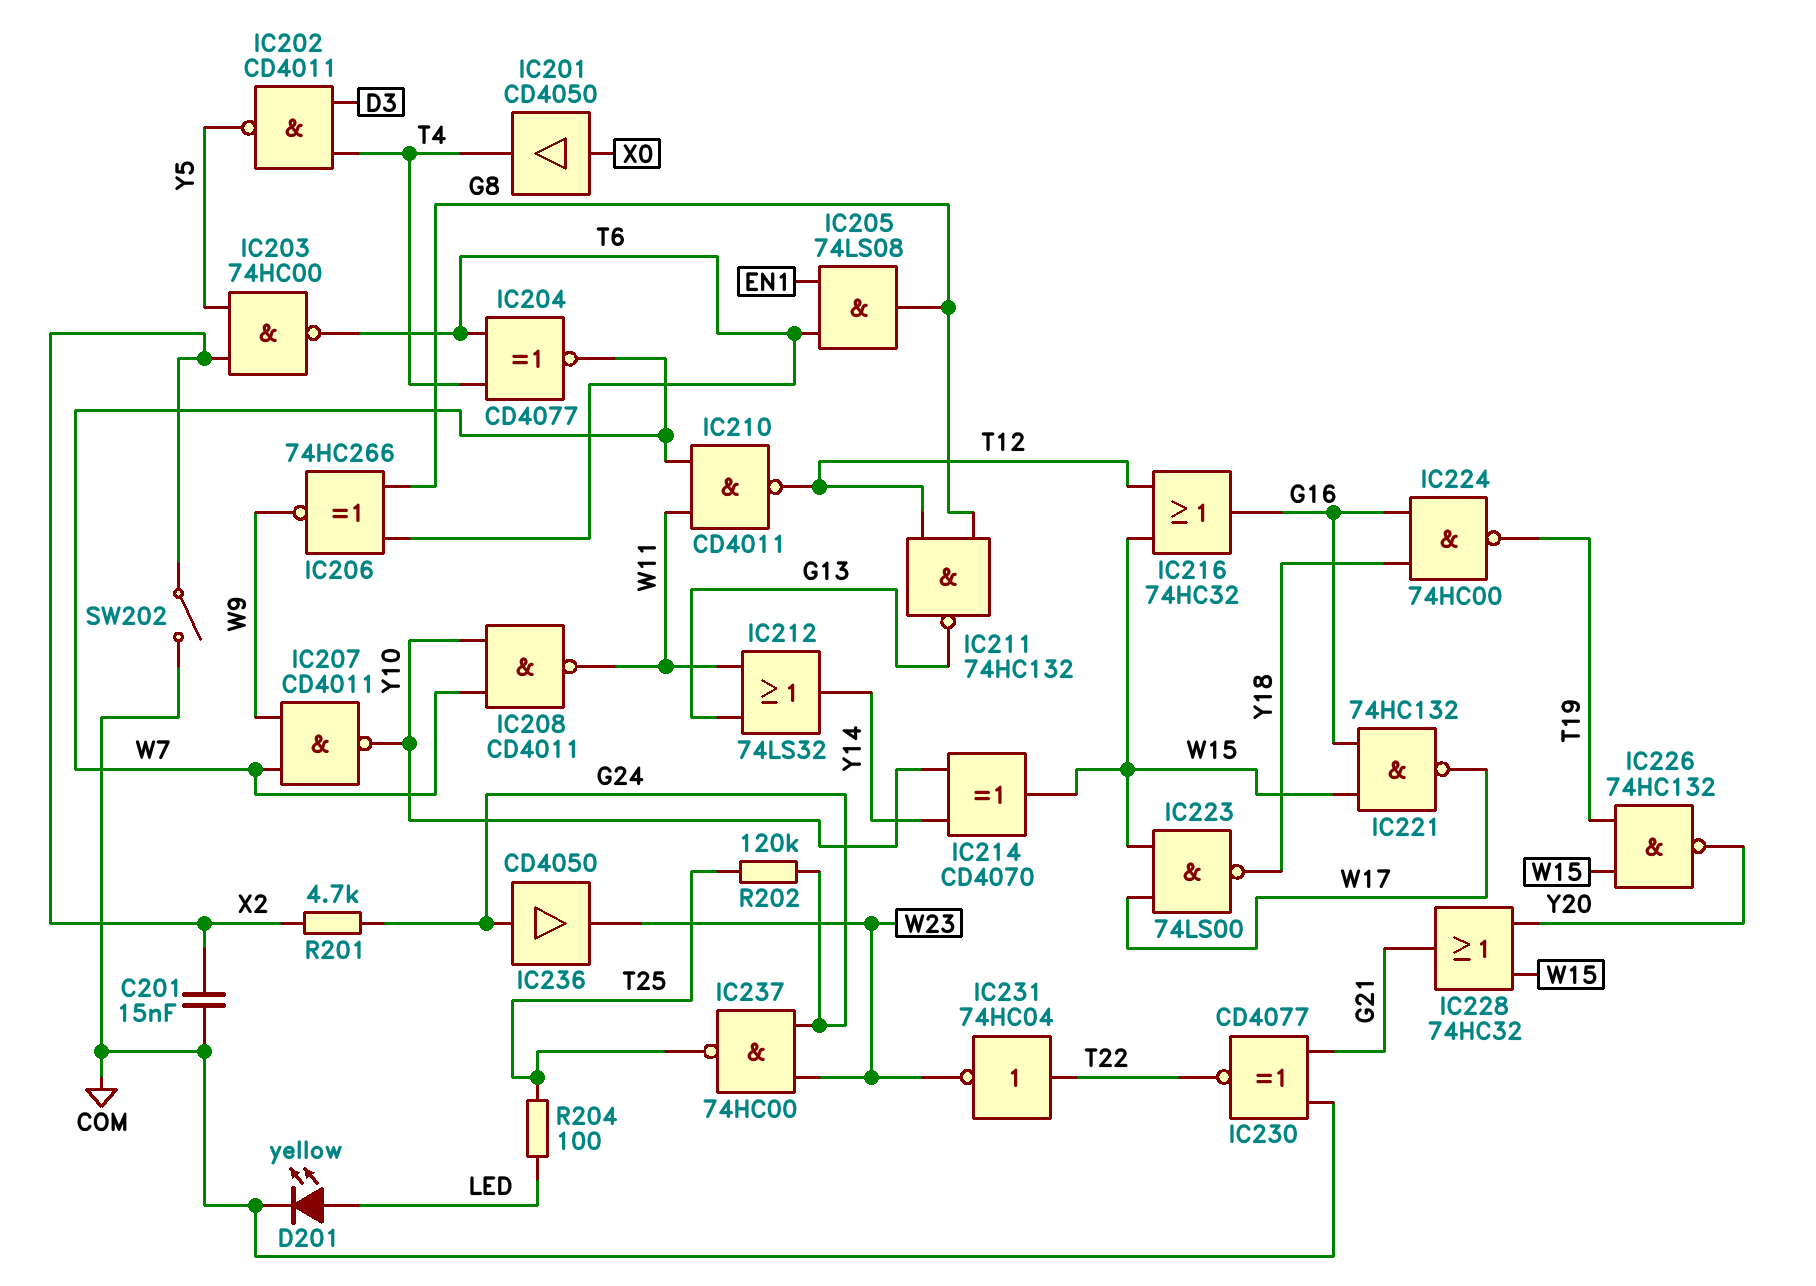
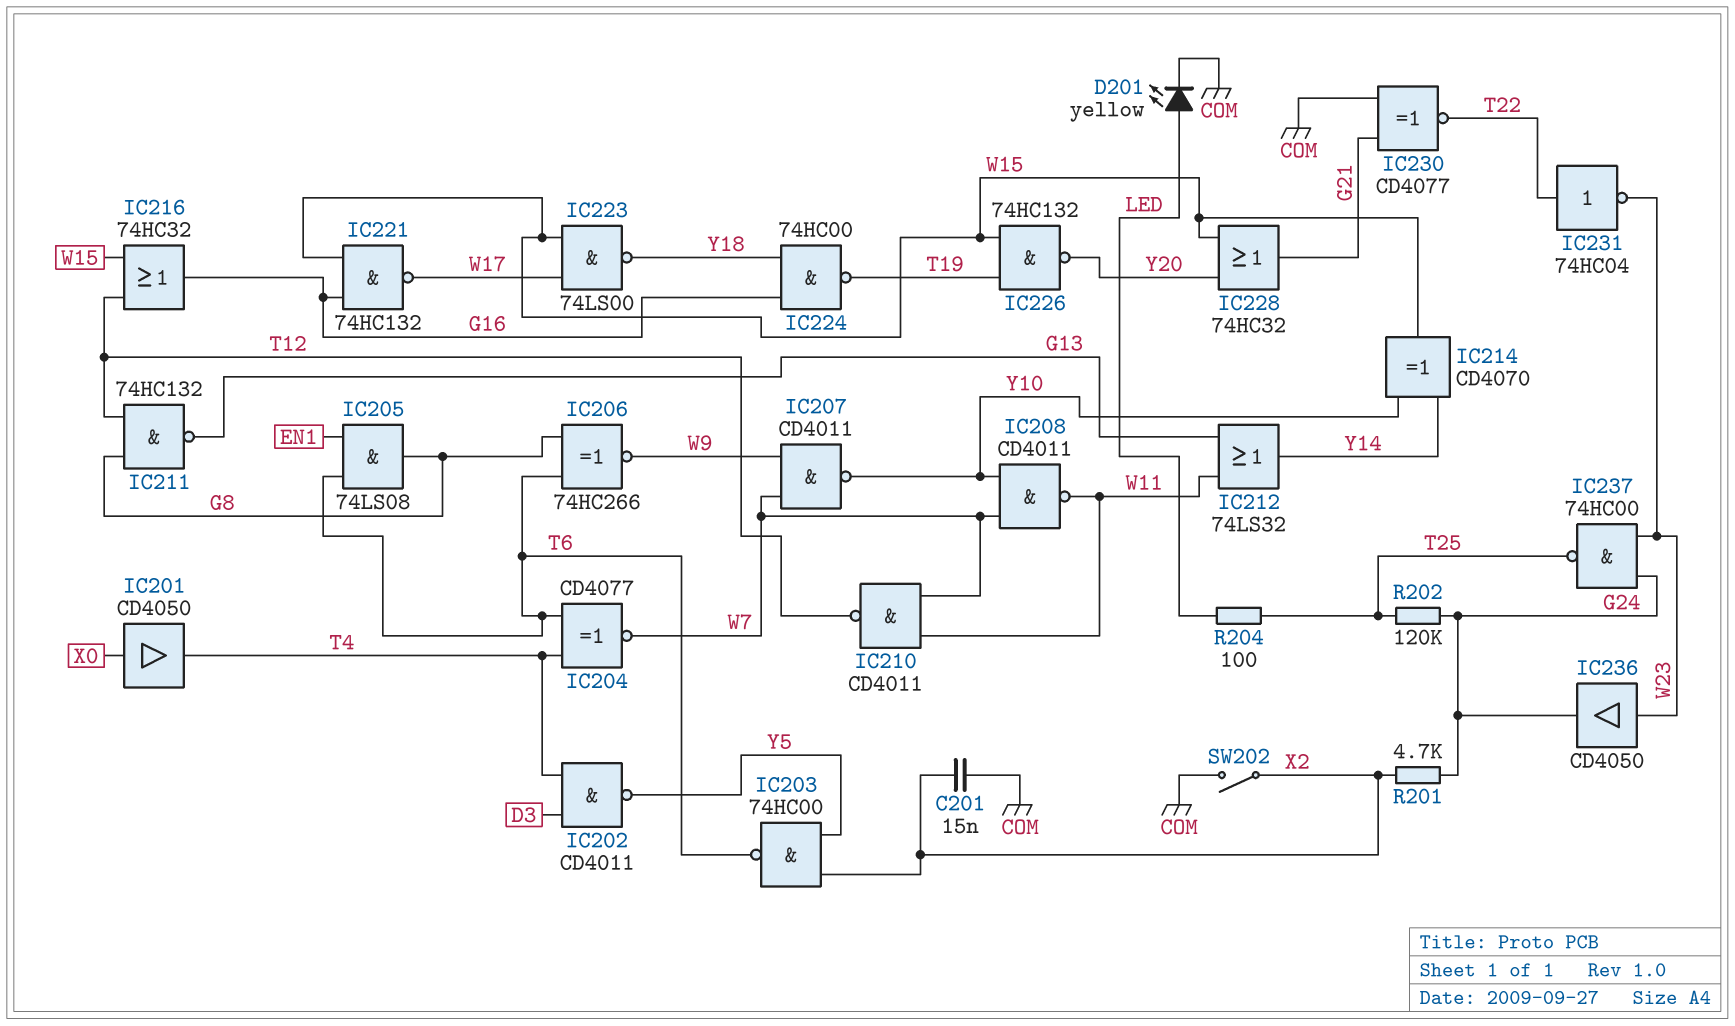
IC236: buffer CD4050 (in G24, out W23) -> buffer CD4050 (in W23, out G24)

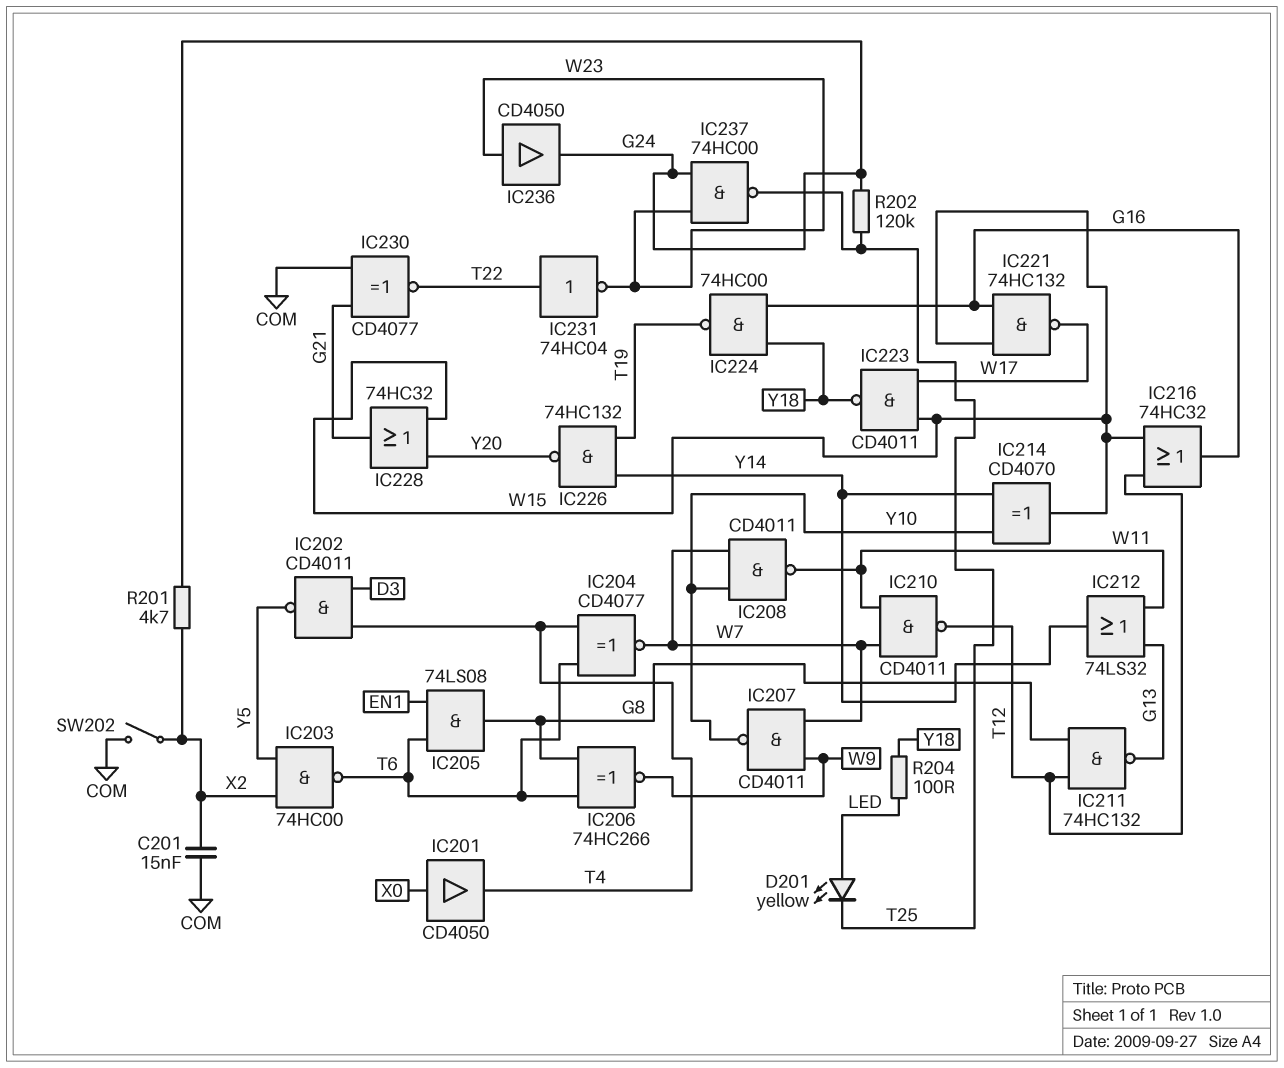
D201: LED yellow (A LED, K COM) -> LED yellow (A LED, K T25)
IC223: NAND 74LS00 (in W15, in W17, out Y18) -> NAND CD4011 (in W15, in W17, out Y18)
IC226: NAND 74HC132 (in T19, in W15, out Y20) -> NAND 74HC132 (in T19, in Y14, out Y20)
R204: 100 (LED, T25) -> 100 (LED, Y18)

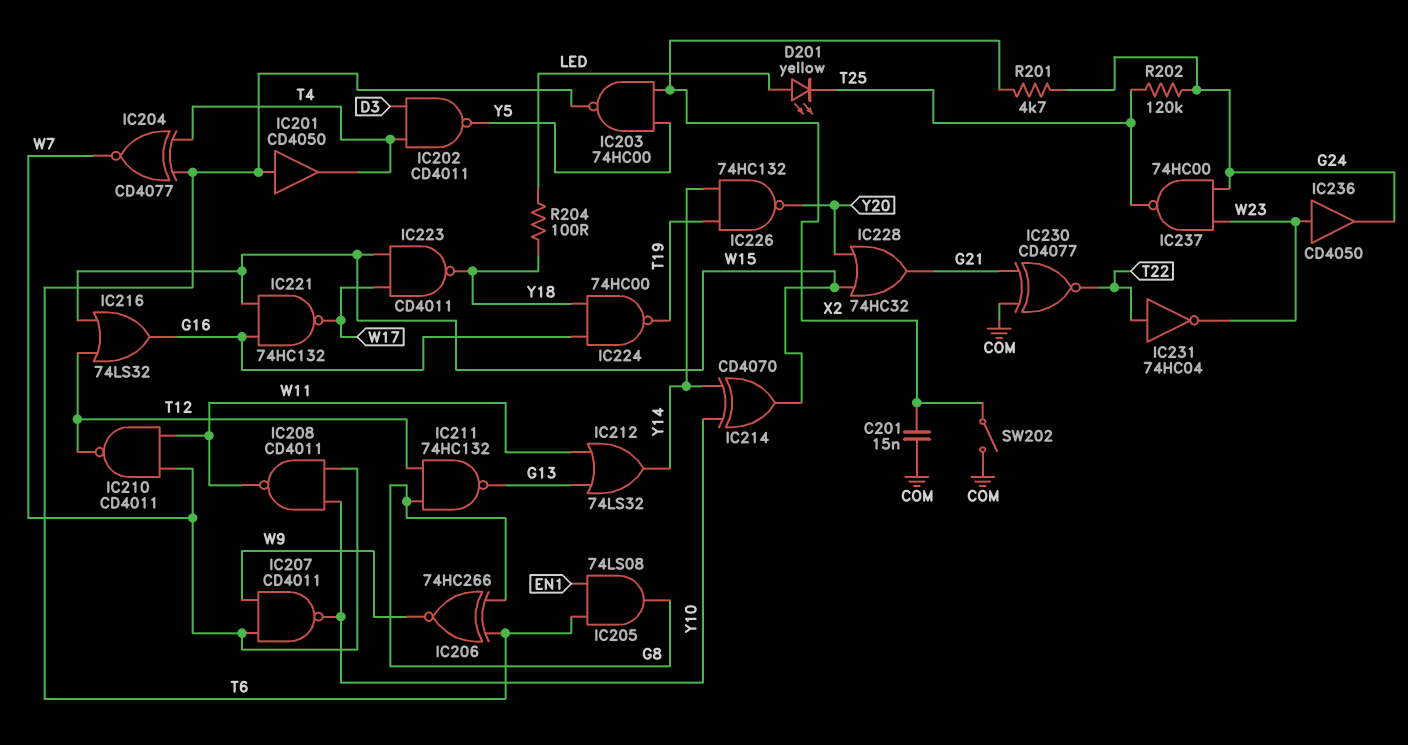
IC201: buffer CD4050 (in X0, out T4) -> buffer CD4050 (in T6, out T4)
IC216: OR 74HC32 (in T12, in W15, out G16) -> OR 74LS32 (in T12, in W15, out G16)

